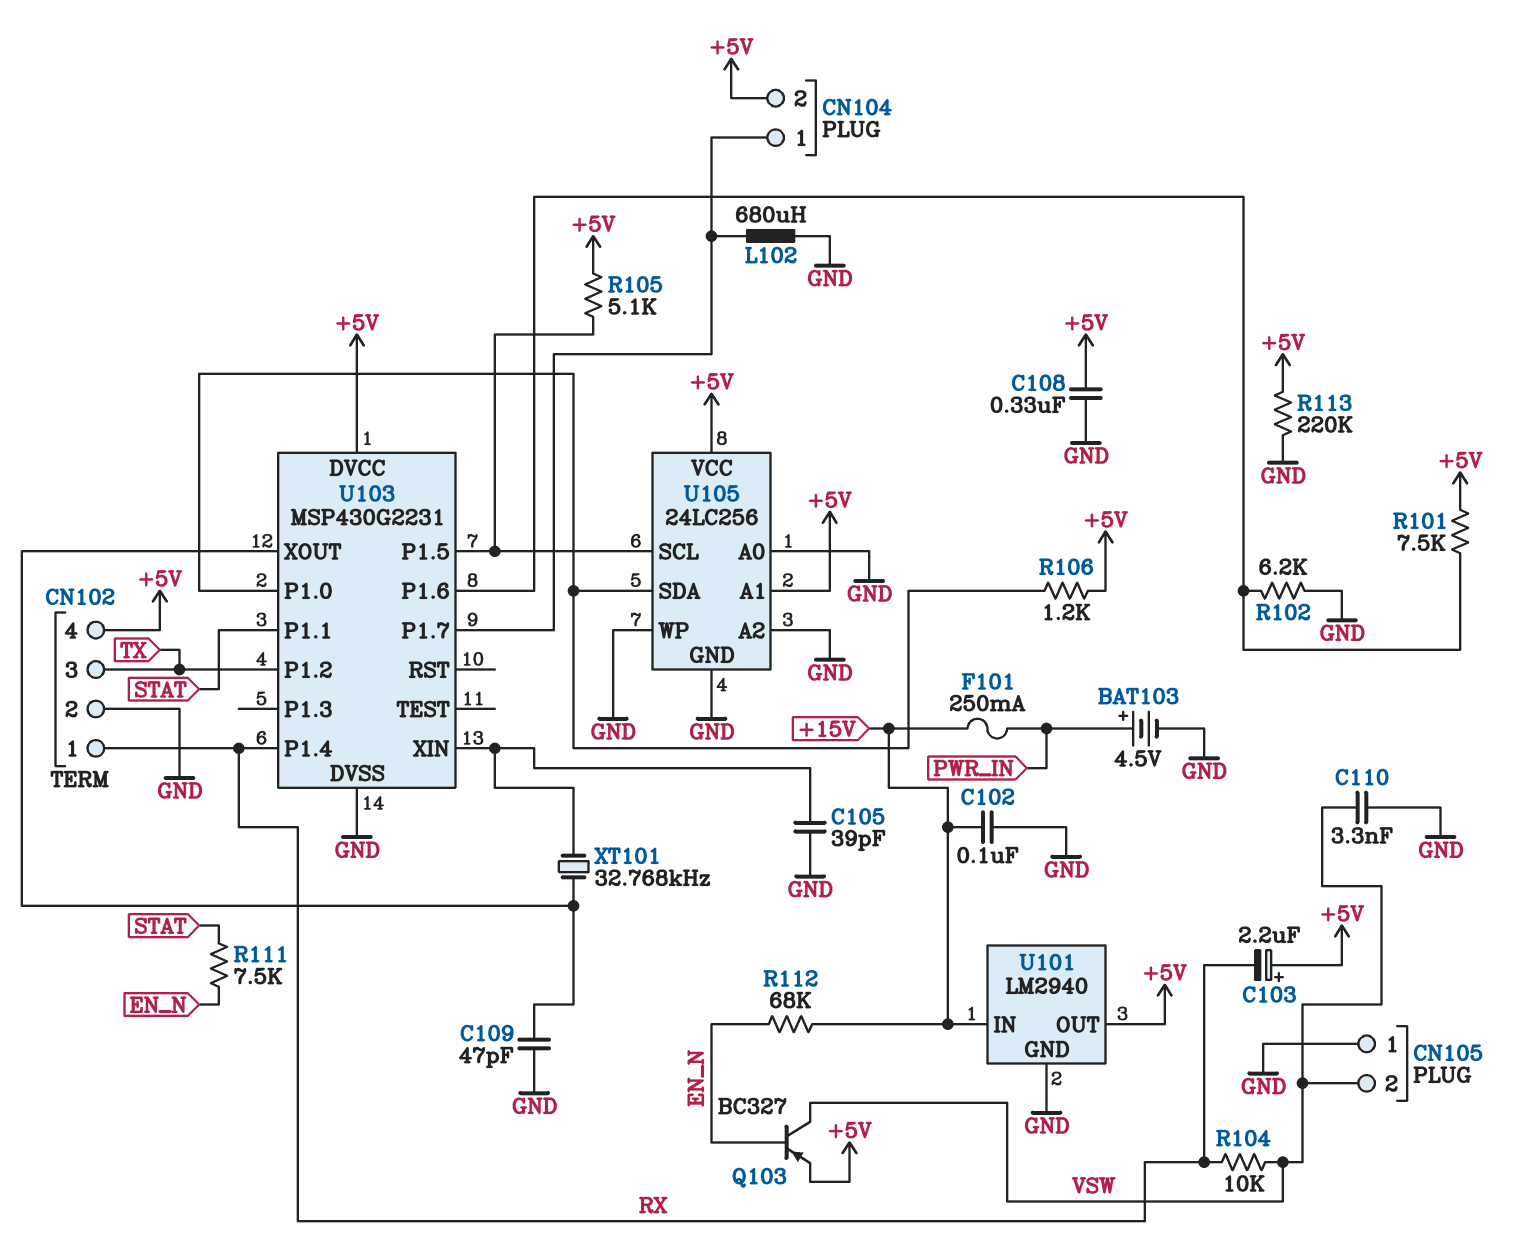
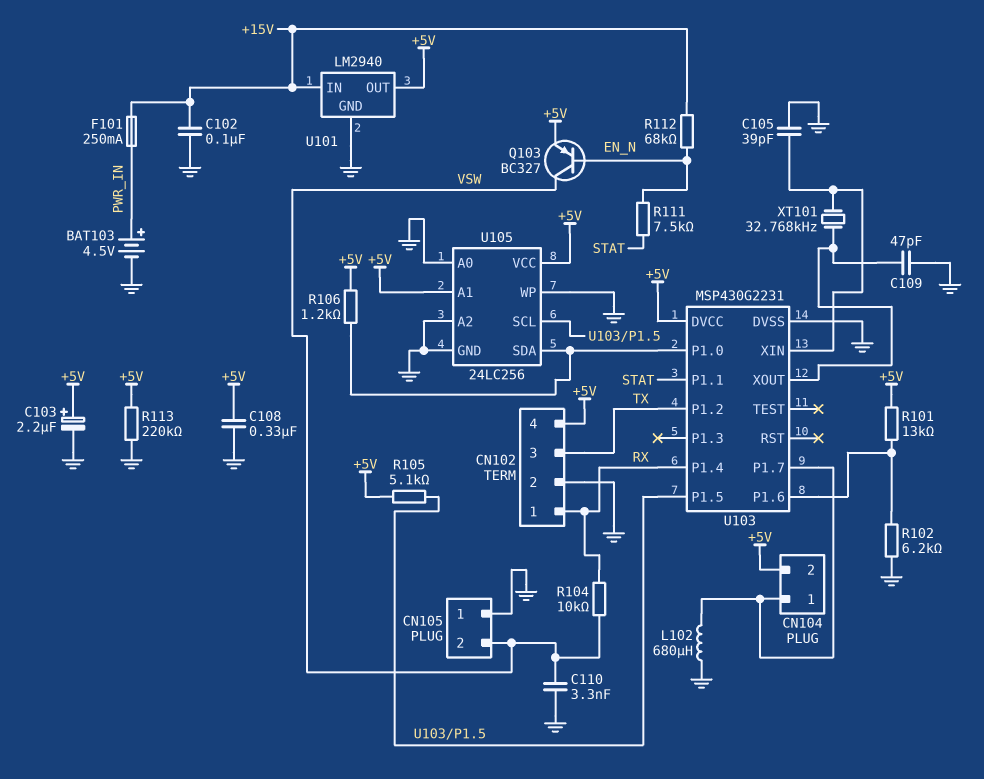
C103: 2.2uF (plus +5V, minus RX) -> 2.2uF (plus +5V, minus GND)
R101: 7.5k (+5V, U103/P1.6) -> 13k (+5V, U103/P1.6)

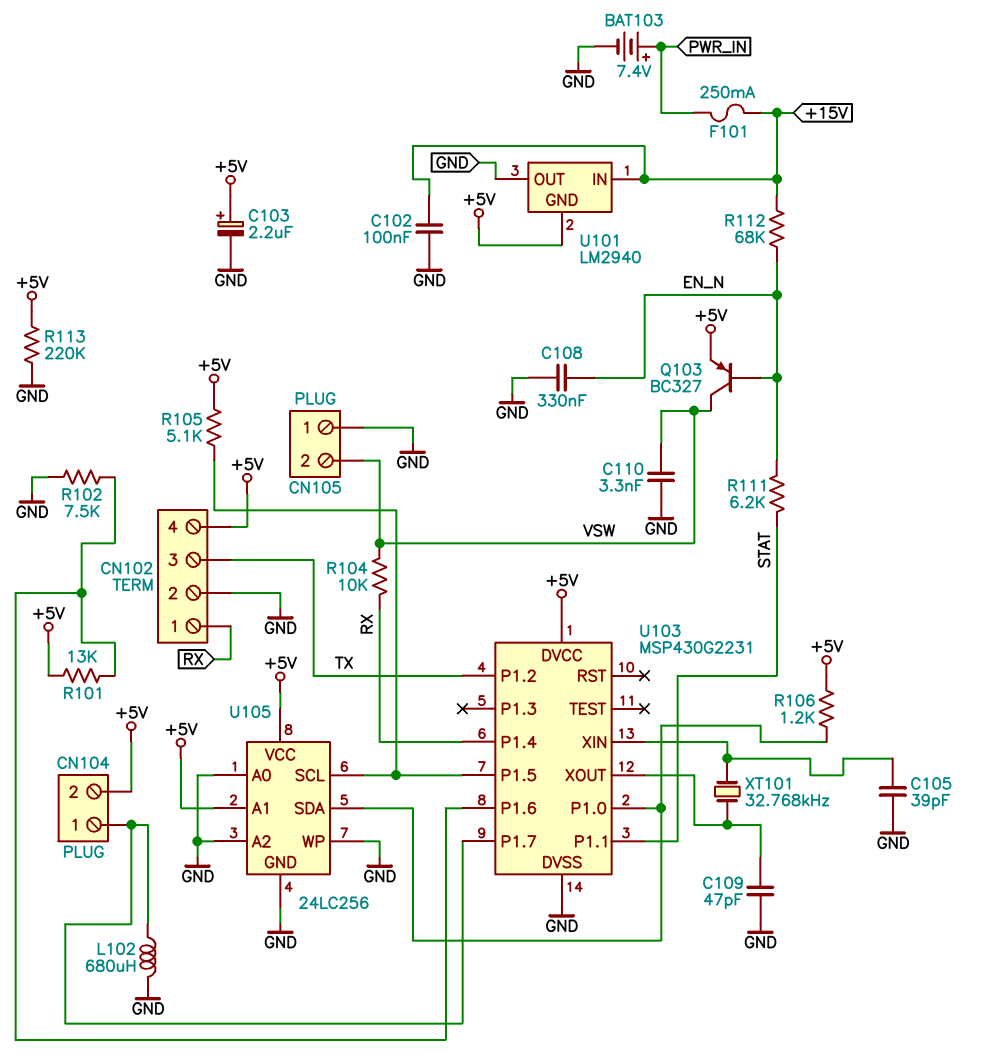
BAT103: 4.5V (plus PWR_IN, minus GND) -> 7.4V (plus PWR_IN, minus GND)
C108: 330nF (+5V, GND) -> 330nF (EN_N, GND)
R102: 6.2k (GND, U103/P1.6) -> 7.5k (GND, U103/P1.6)
R111: 7.5k (EN_N, STAT) -> 6.2k (EN_N, STAT)
U101 pin GND: GND -> +5V
U101 pin OUT: +5V -> GND

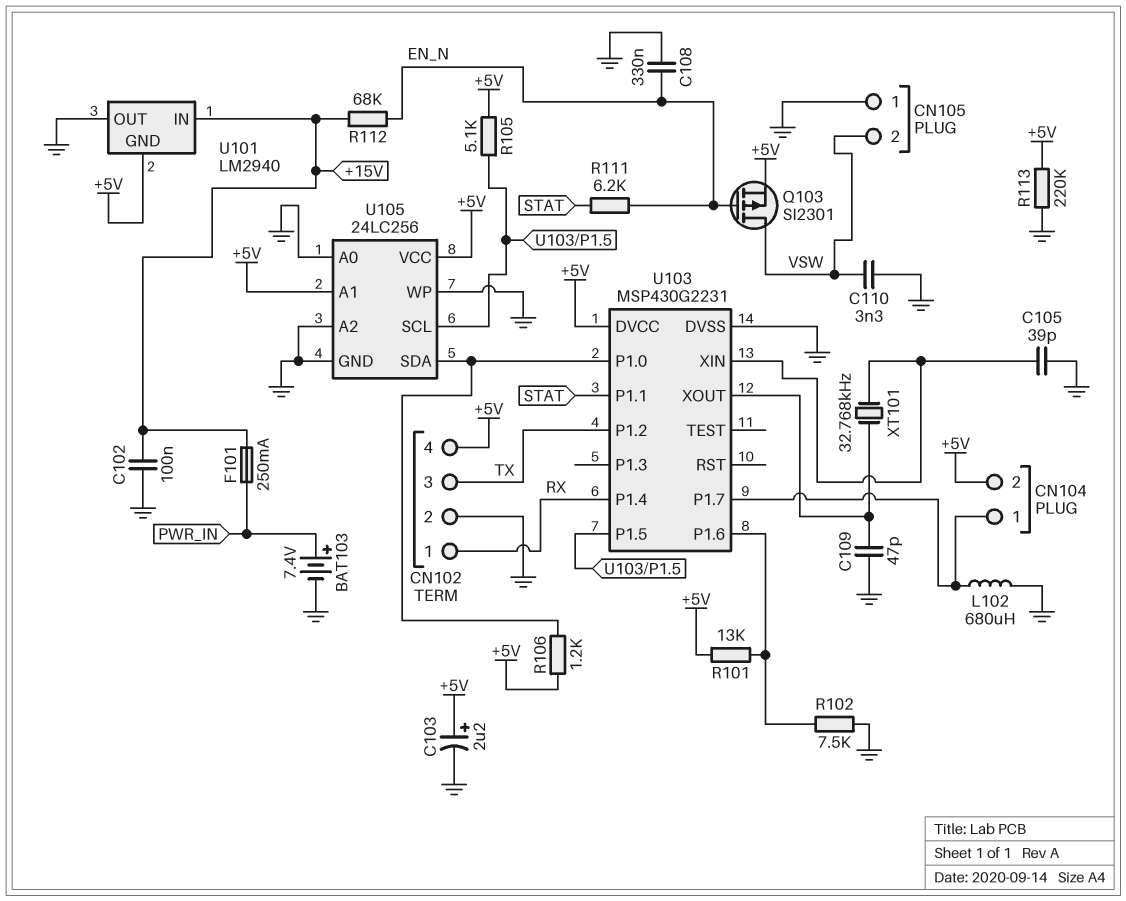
Q103: PNP BC327 (B EN_N, C VSW, E +5V) -> PMOS SI2301 (G EN_N, D VSW, S +5V)
R104: 10k (RX, VSW) -> none

